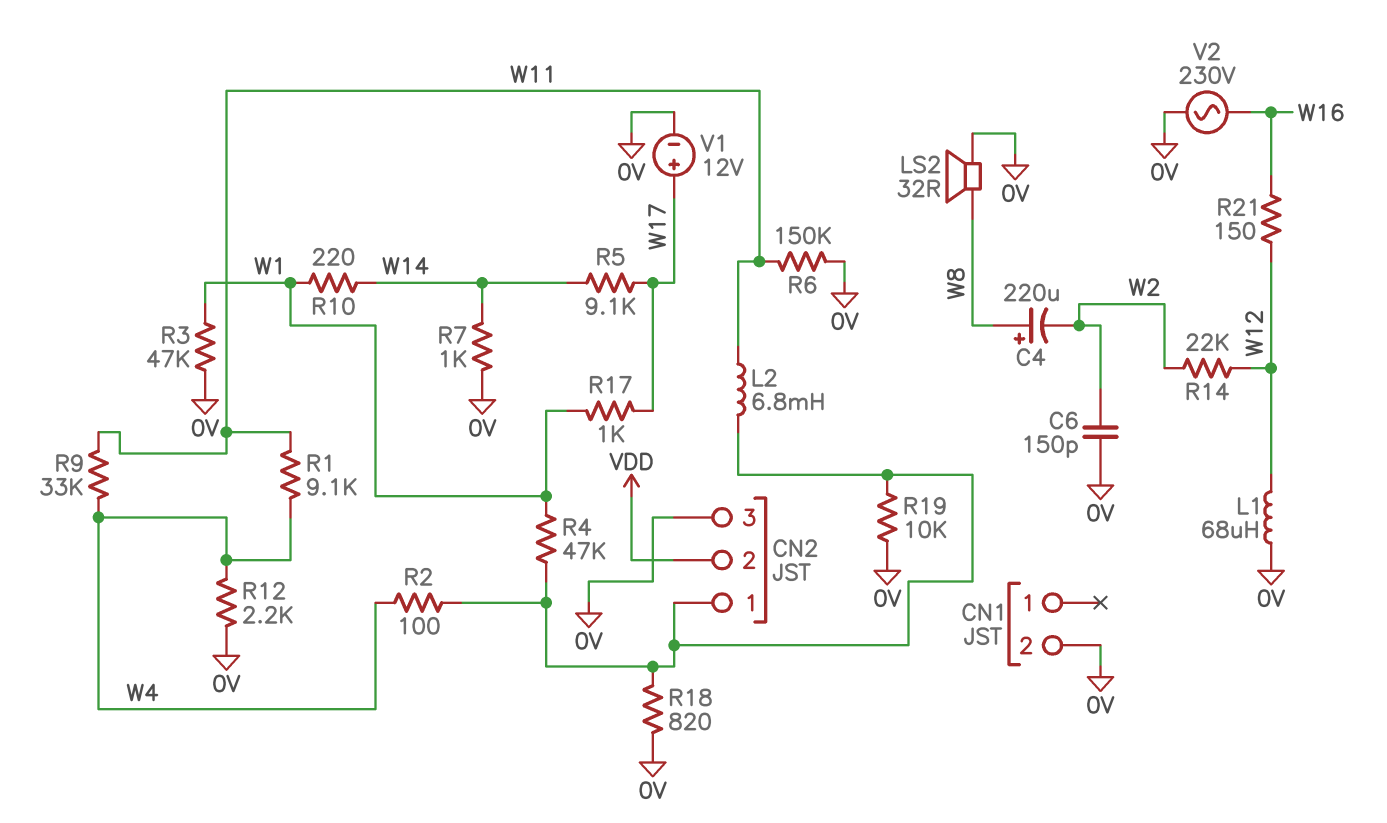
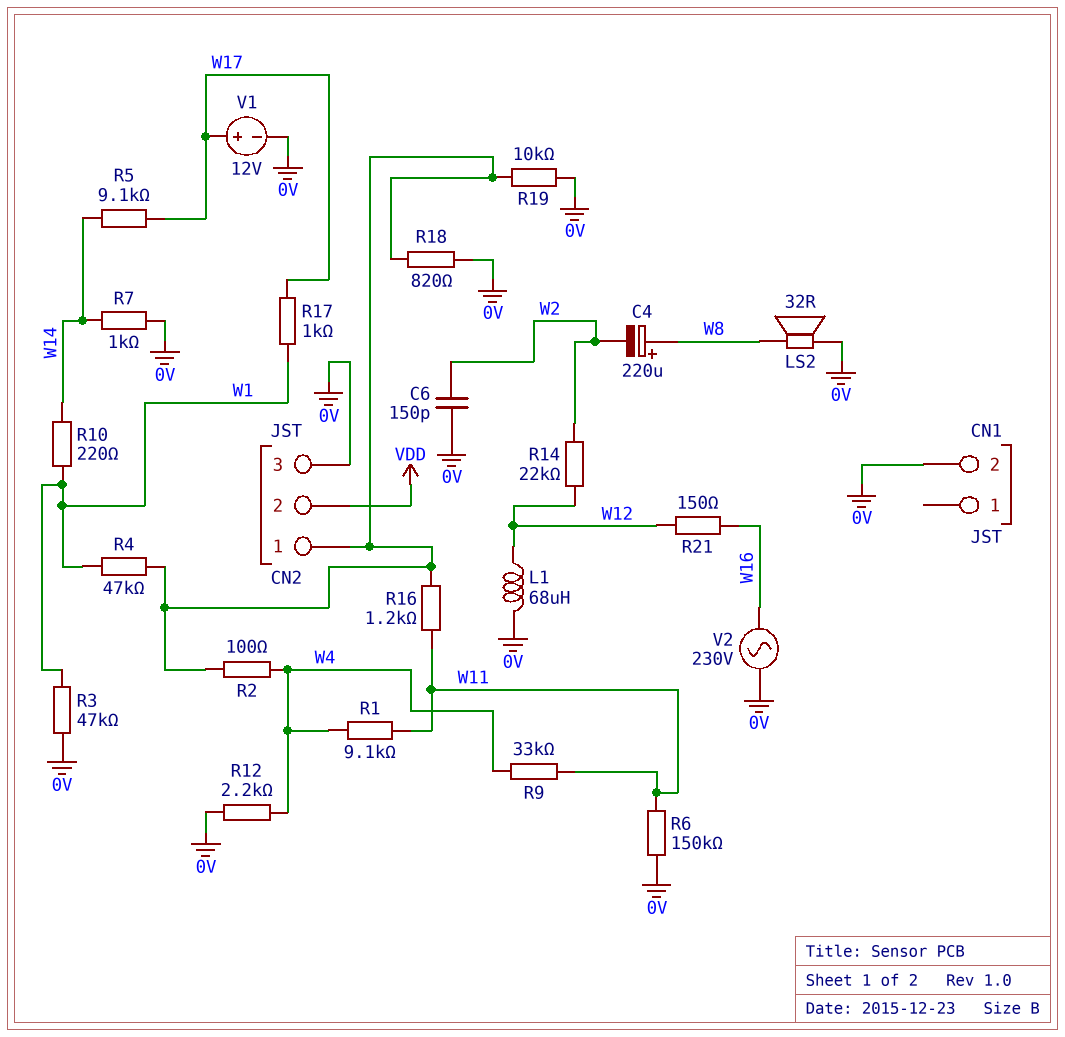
L2: 6.8mH (CN2/1, W11) -> none
R16: none -> 1.2k (CN2/1, W11)

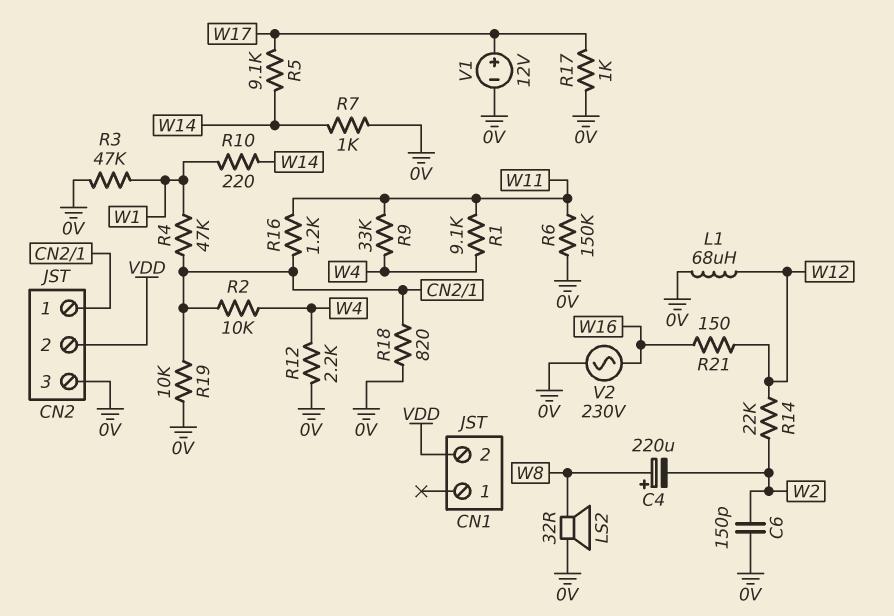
CN1 pin 2: 0V -> VDD
R2: 100 (CN2/1, W4) -> 10k (CN2/1, W4)
R17: 1k (W1, W17) -> 1k (0V, W17)

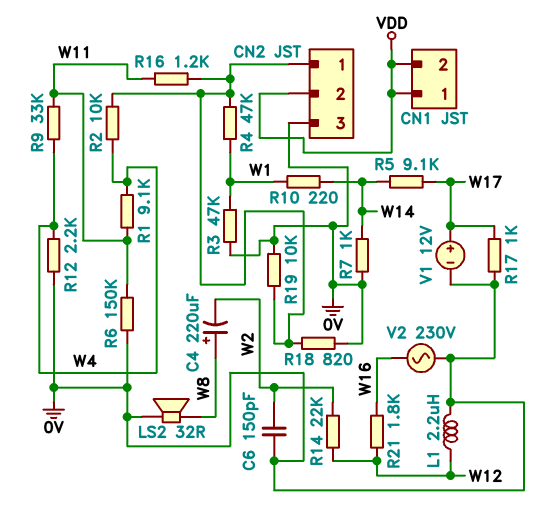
CN1 pin 1: none -> VDD
L1: 68uH (0V, W12) -> 2.2uH (0V, W12)
R21: 150 (W12, W16) -> 1.8k (W12, W16)

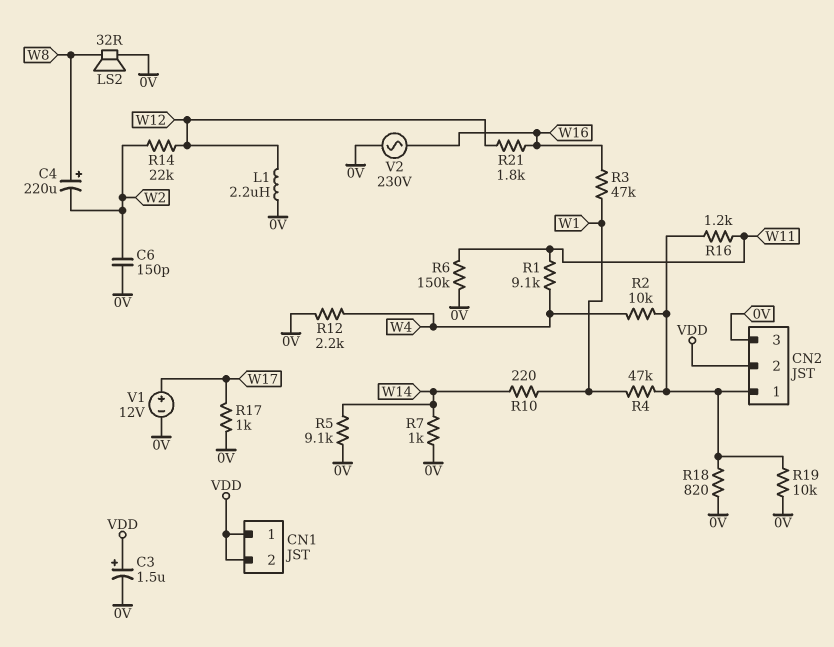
C3: none -> 1.5uF (plus VDD, minus 0V)
R3: 47k (0V, W1) -> 47k (W1, W16)
R5: 9.1k (W14, W17) -> 9.1k (0V, W14)
R9: 33k (W4, W11) -> none

